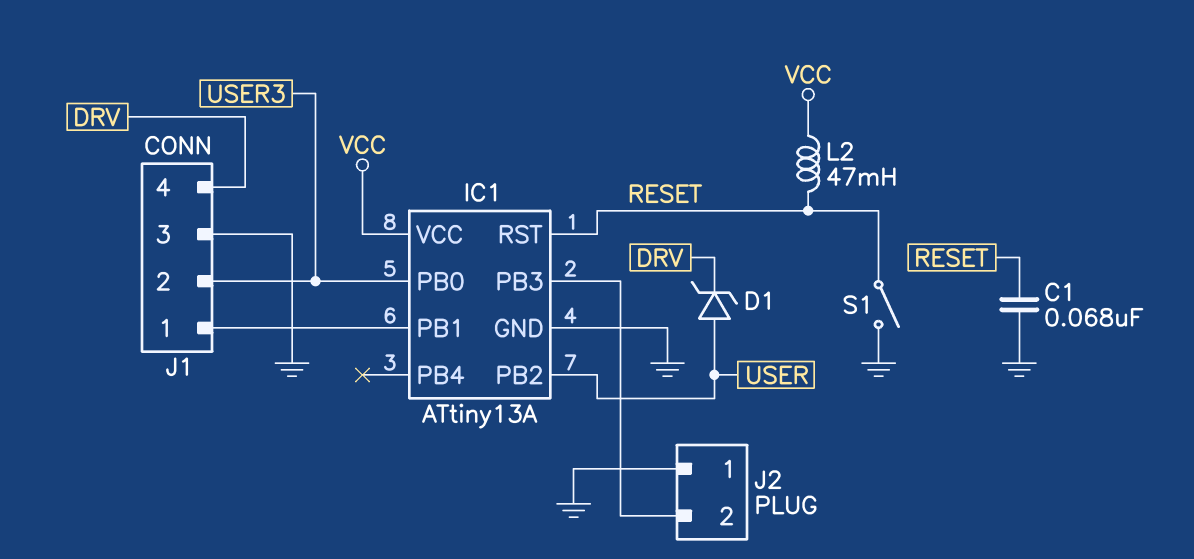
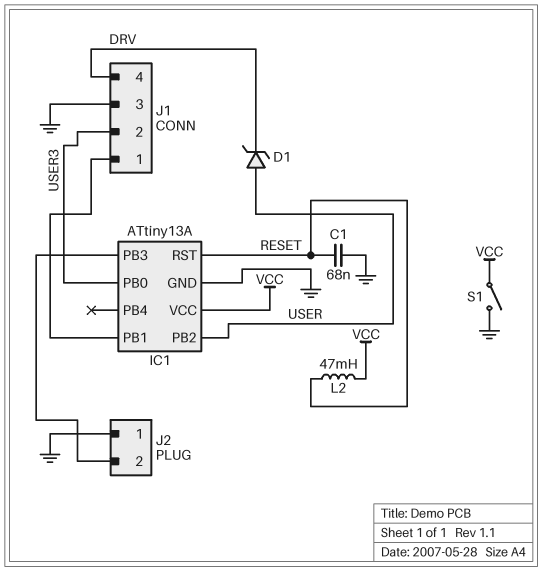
S1: switch (GND, RESET) -> switch (GND, VCC)

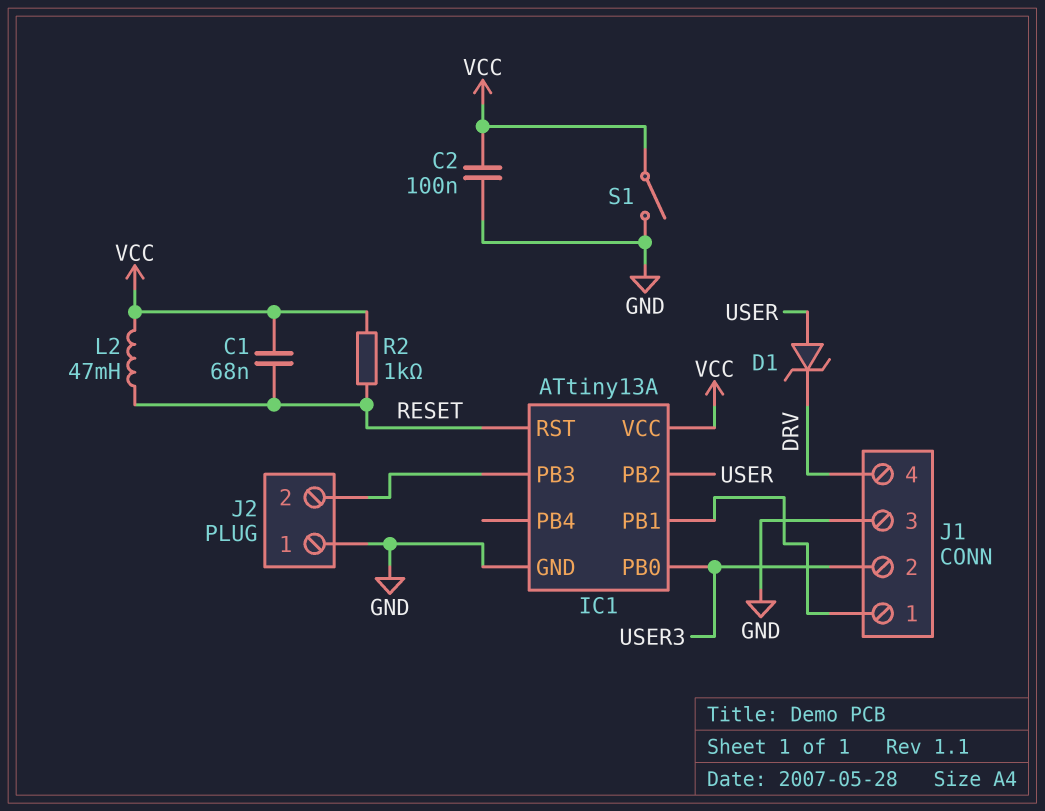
C1: 68nF (GND, RESET) -> 68nF (RESET, VCC)
C2: none -> 100nF (GND, VCC)
R2: none -> 1k (RESET, VCC)

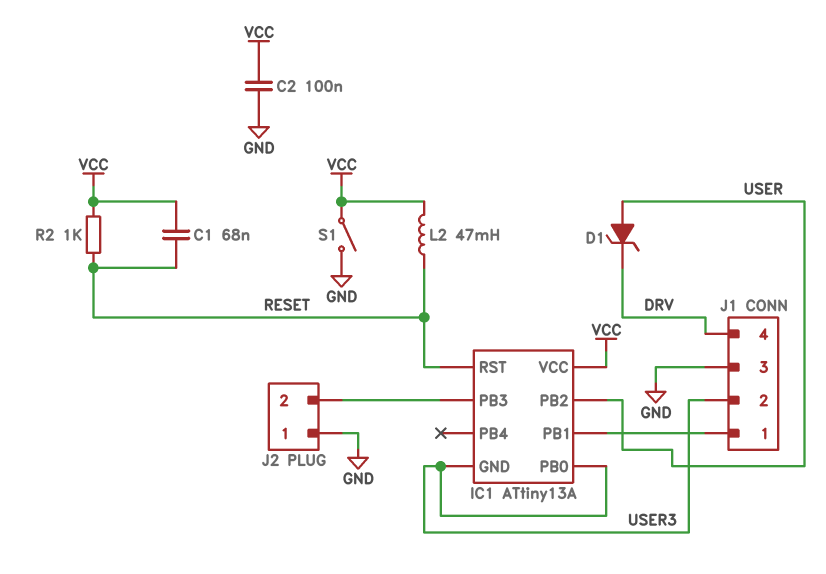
IC1 pin GND: GND -> USER3

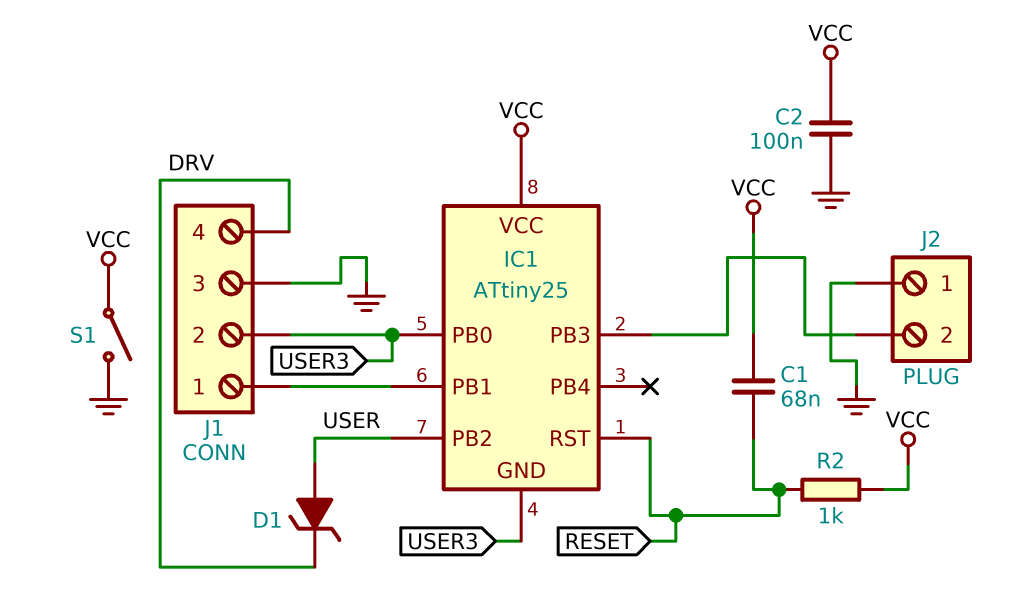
IC1: ATtiny13A -> ATtiny25
L2: 47mH (RESET, VCC) -> none

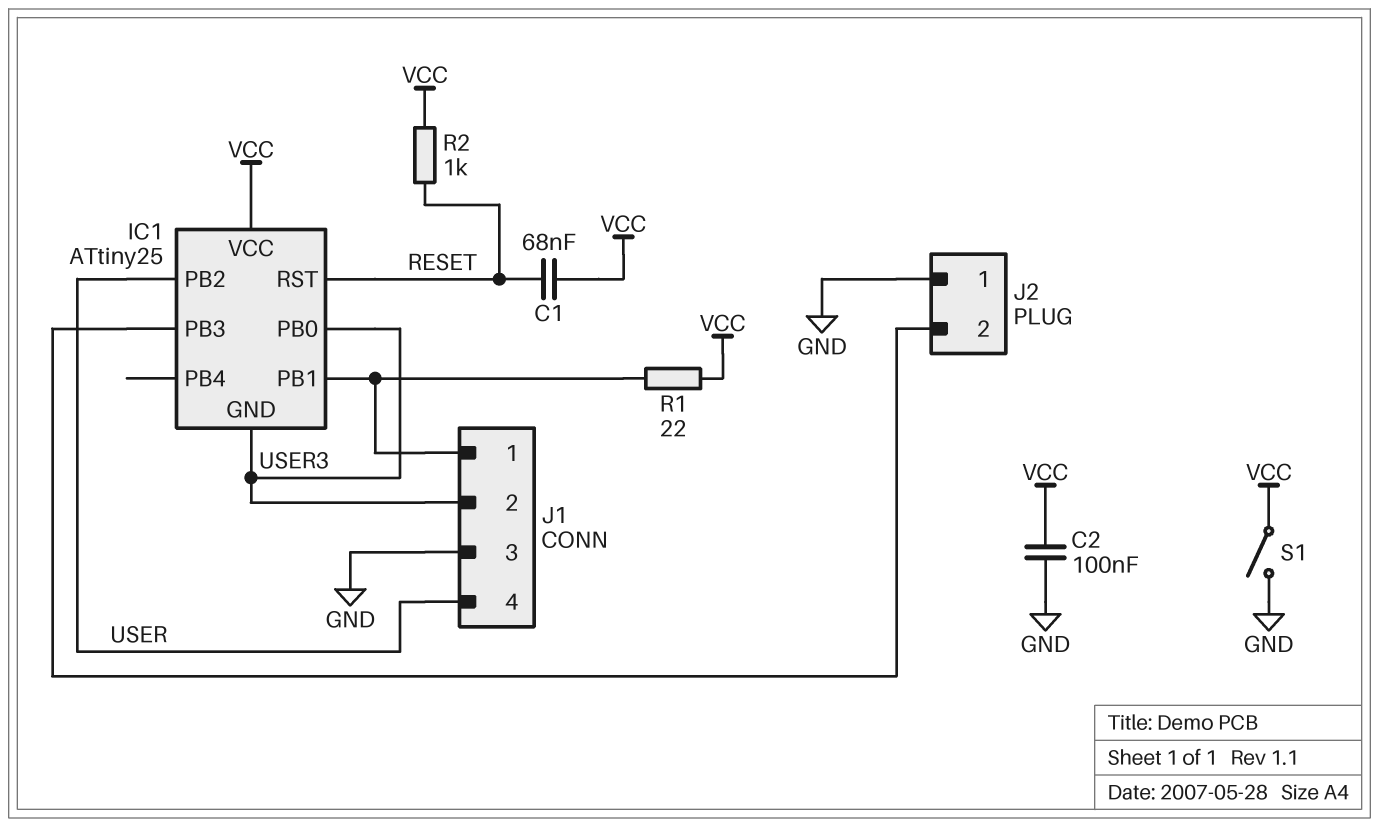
D1: zener (A USER, K DRV) -> none
J1 pin 4: DRV -> USER
R1: none -> 22 (IC1/PB1, VCC)

